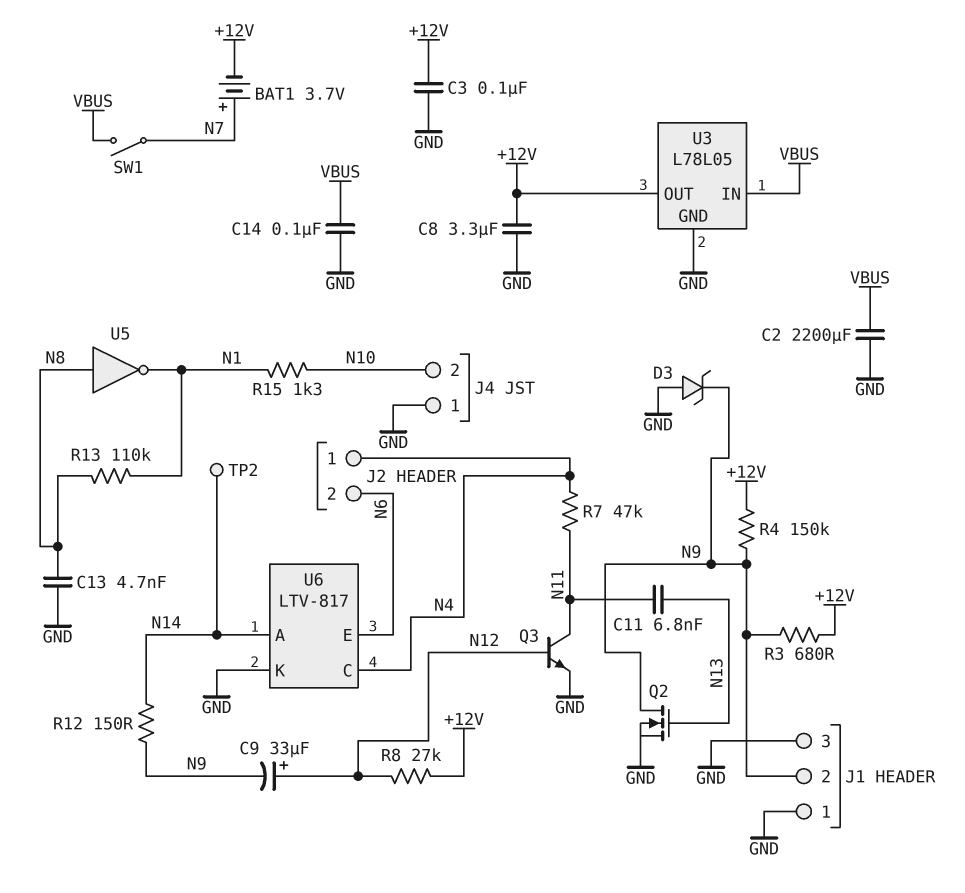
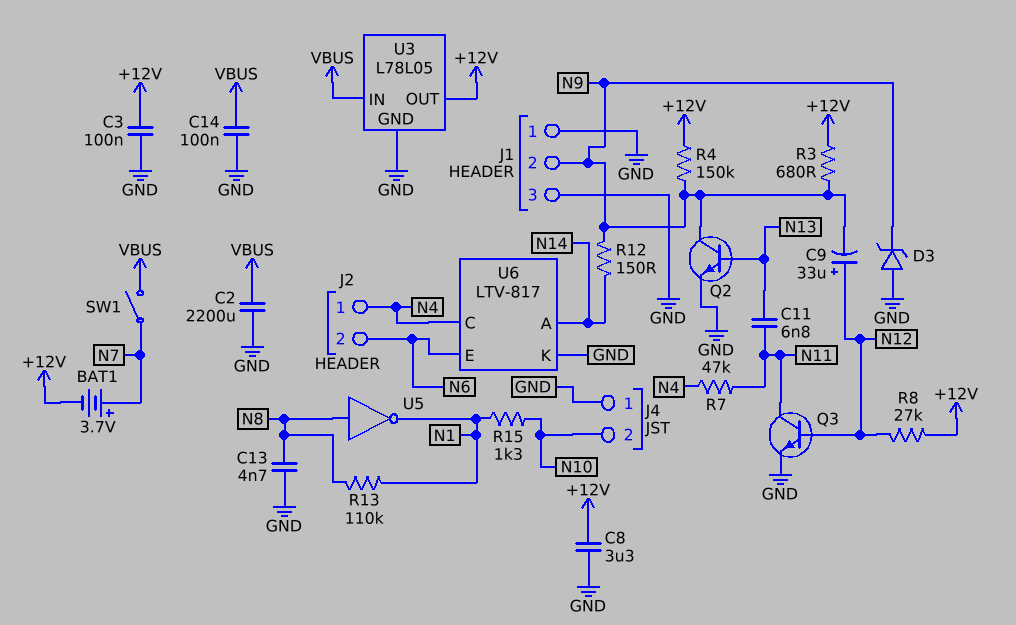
Q2: NMOS (G N13, D N9, S GND) -> NPN (B N13, C N9, E GND)
TP2: test point (N14) -> none

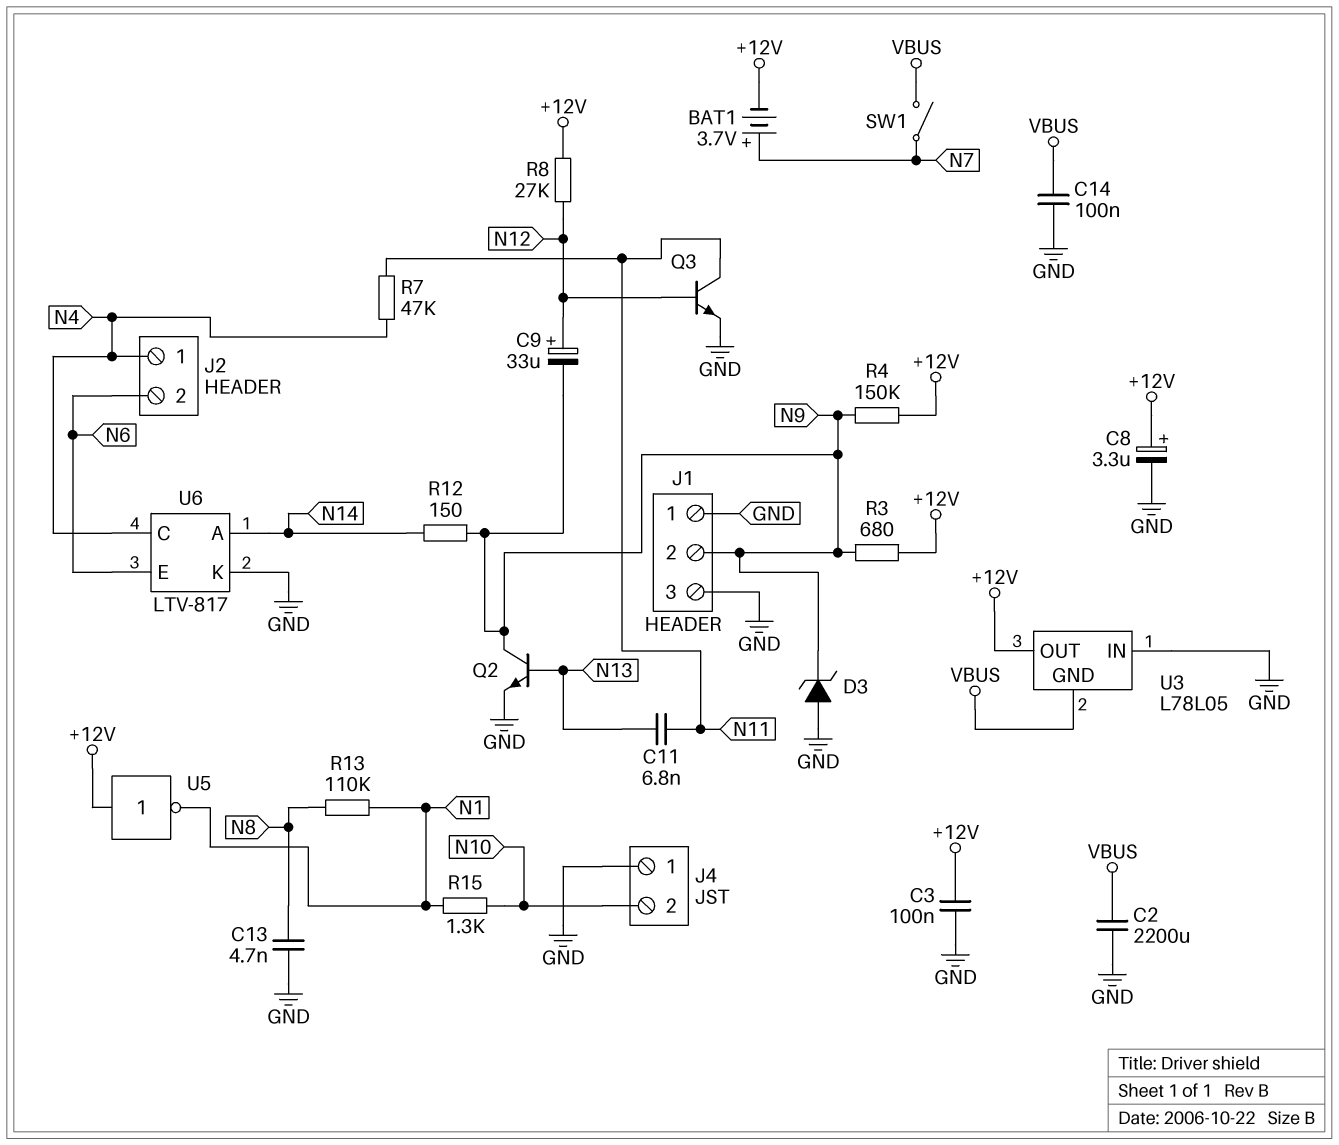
C8: 3.3uF (+12V, GND) -> 3.3uF (plus +12V, minus GND)
U3 pin GND: GND -> VBUS
U3 pin IN: VBUS -> GND
U5: NOT (in N8, out N1) -> NOT (in +12V, out N1)

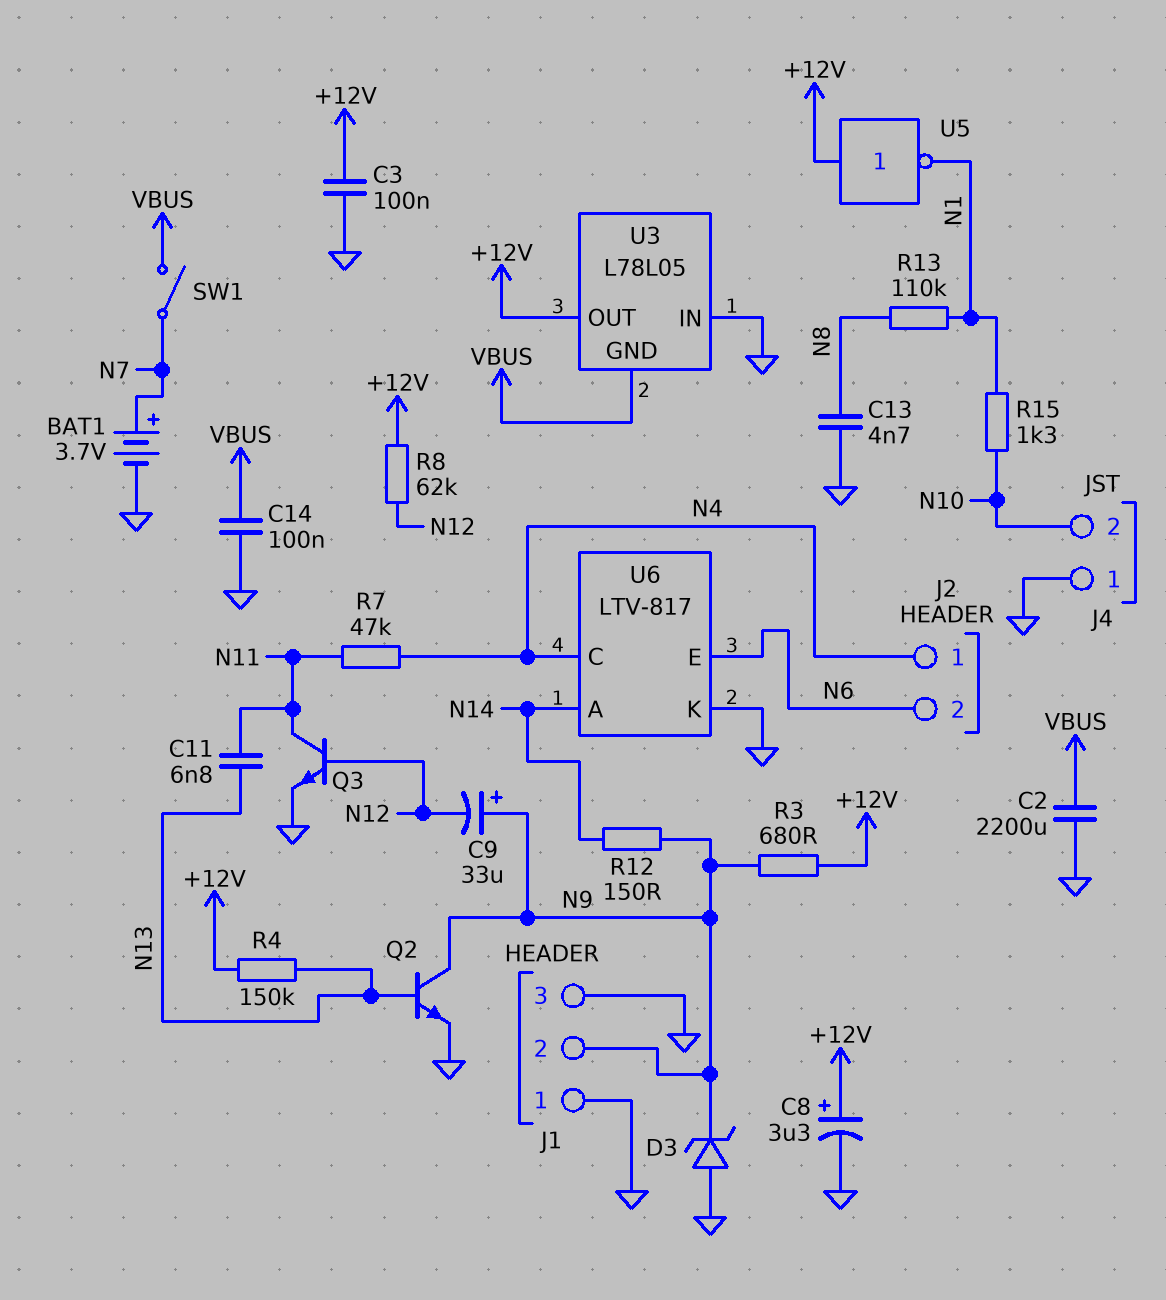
BAT1: 3.7V (plus N7, minus +12V) -> 3.7V (plus N7, minus GND)
C9: 33uF (plus N12, minus N9) -> 33uF (plus N9, minus N12)
R4: 150k (+12V, N9) -> 150k (+12V, N13)
R8: 27k (+12V, N12) -> 62k (+12V, N12)

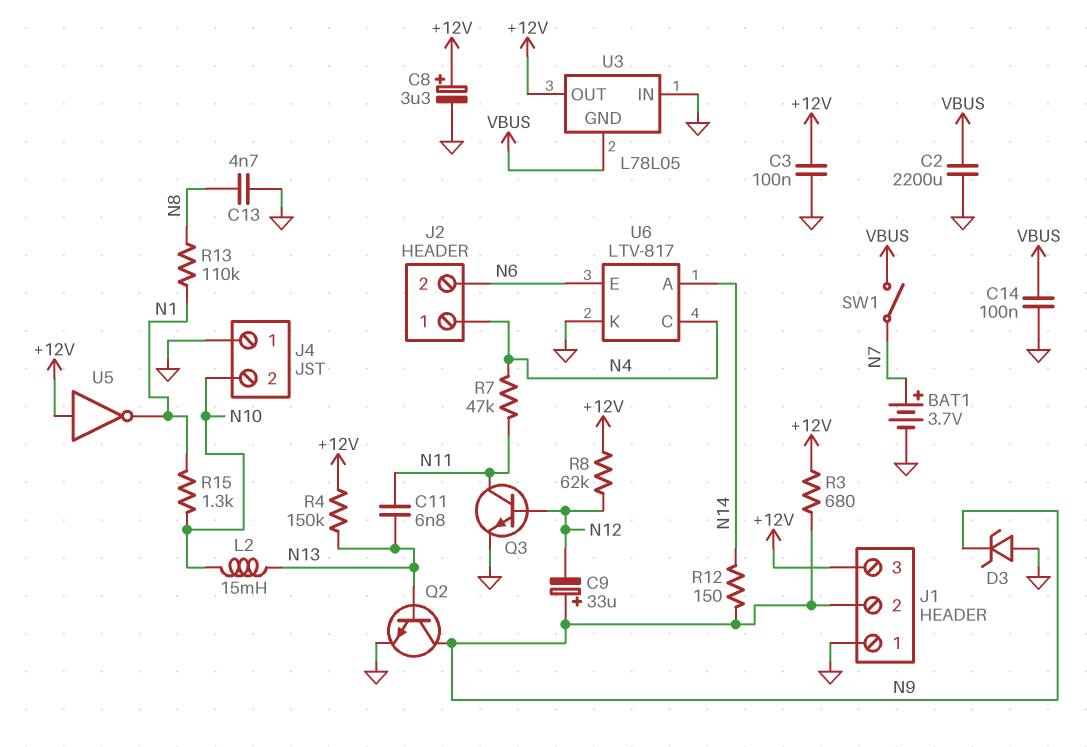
J1 pin 3: GND -> +12V
L2: none -> 15mH (N10, N13)

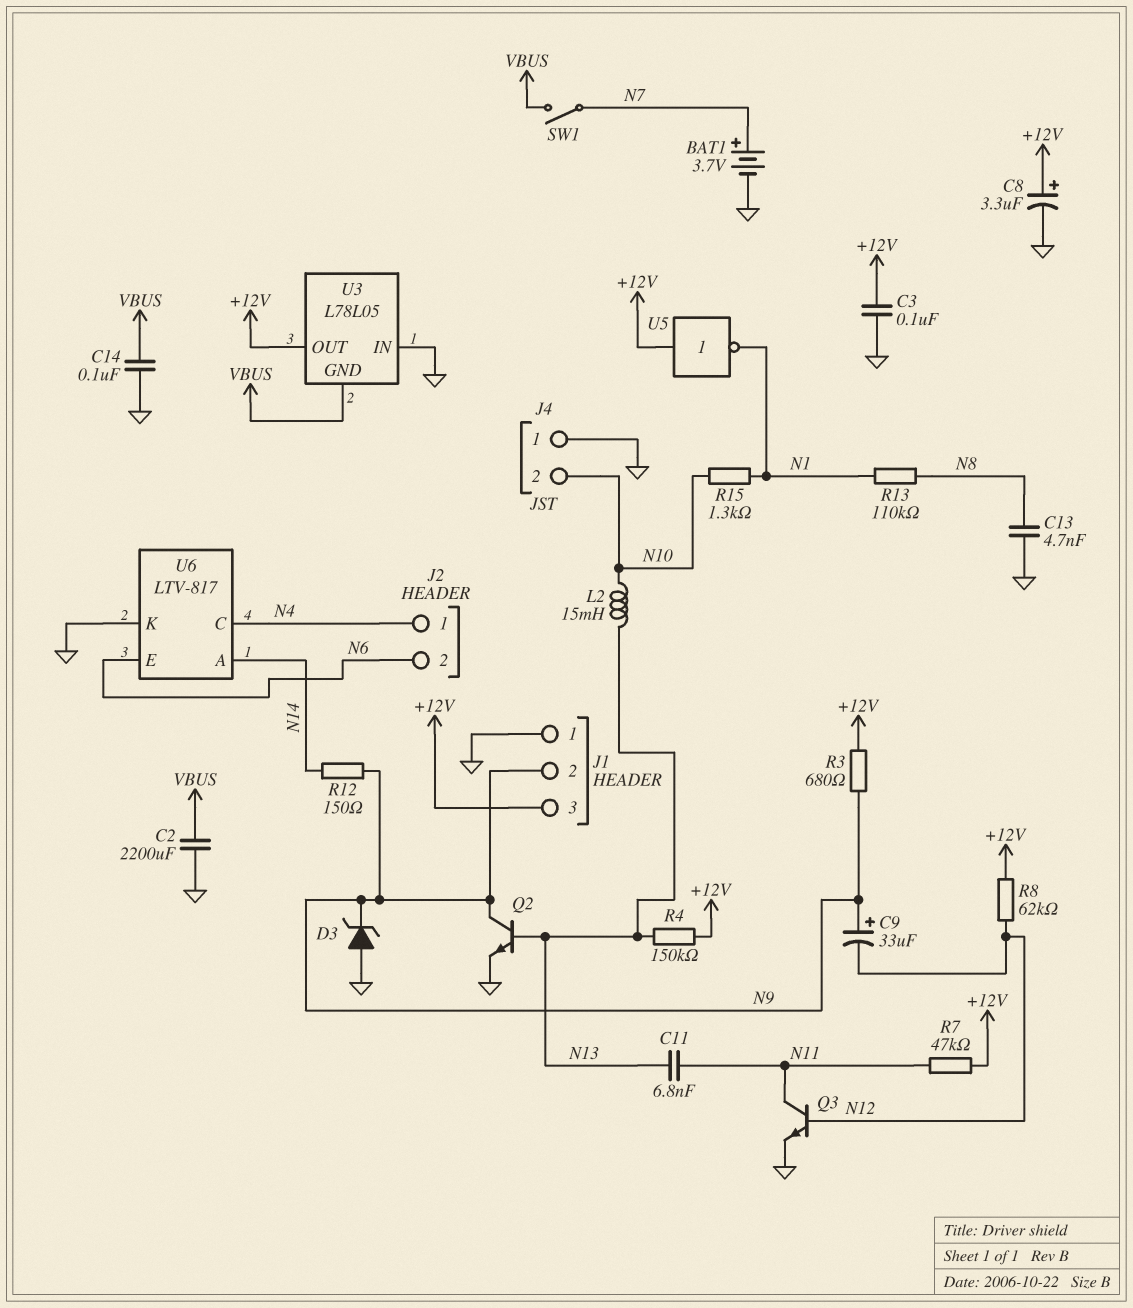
R7: 47k (N4, N11) -> 47k (+12V, N11)

